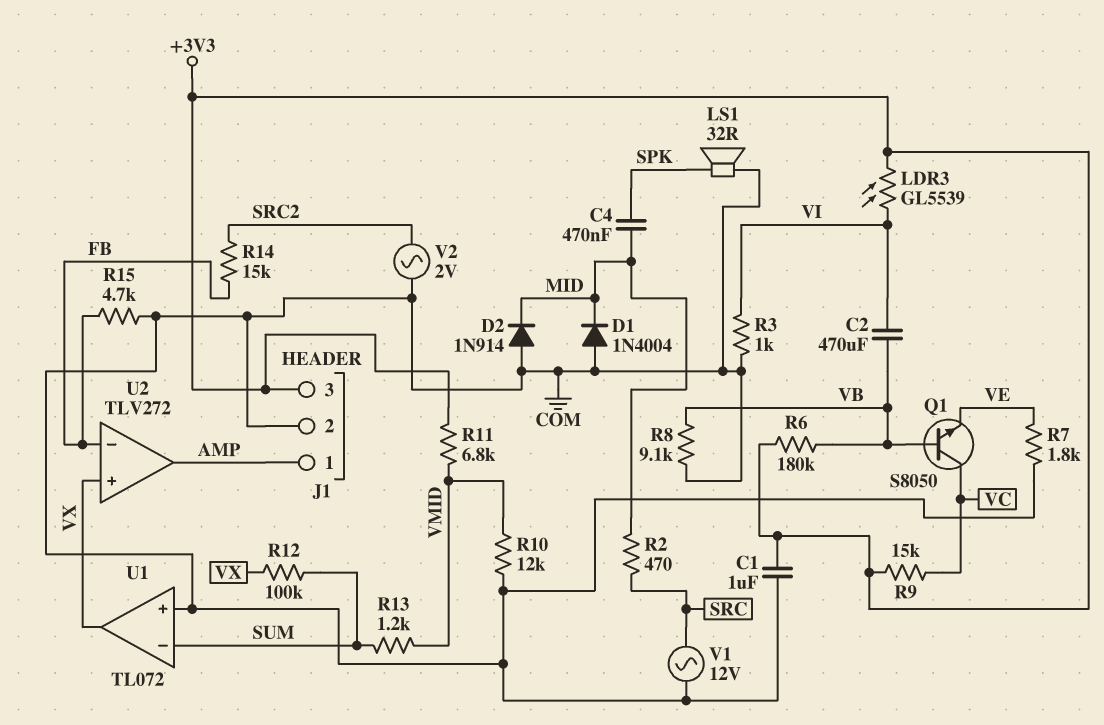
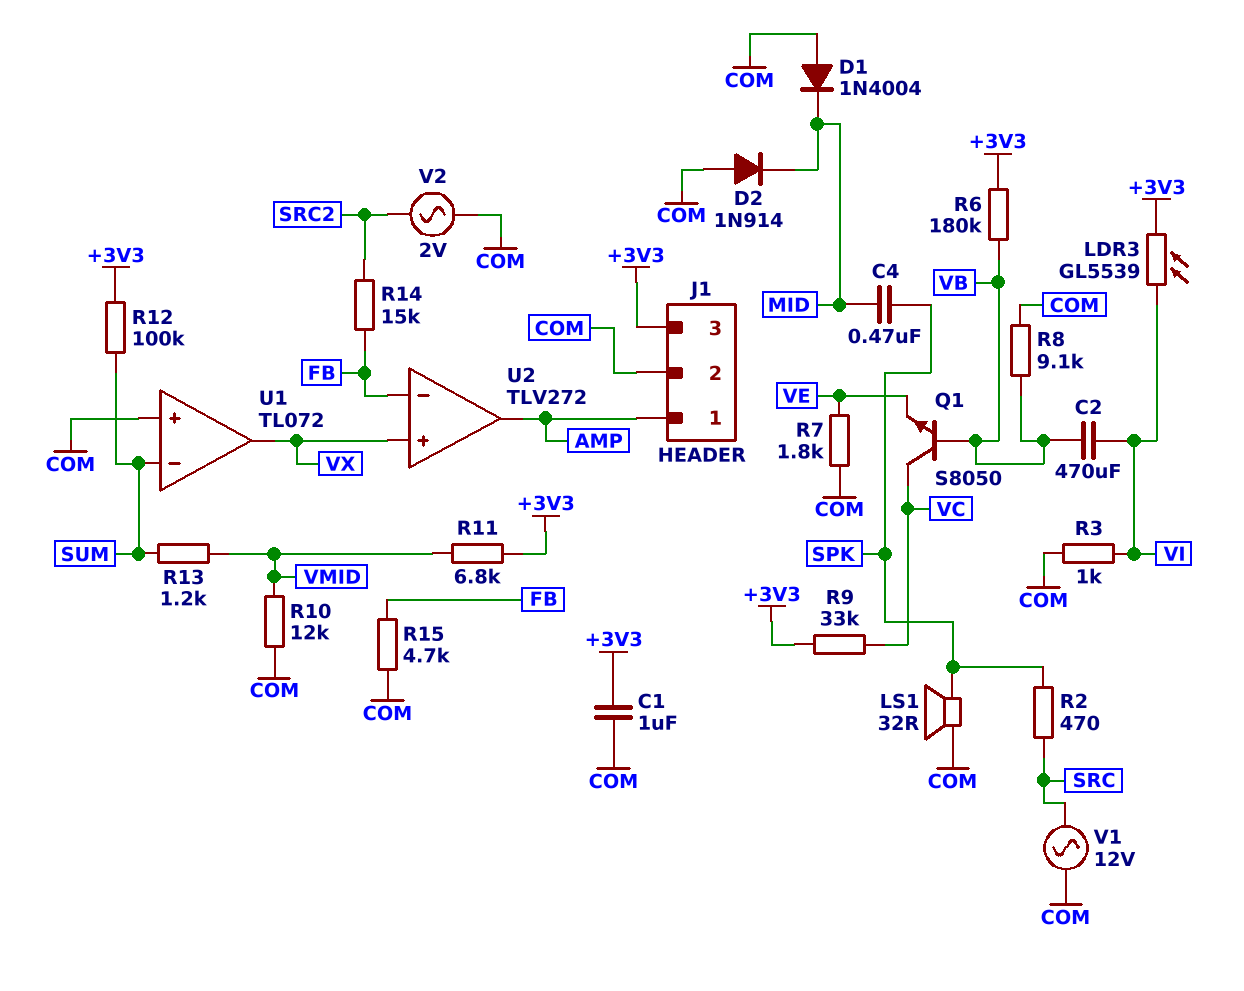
R2: 470 (MID, SRC) -> 470 (SPK, SRC)
R9: 15k (+3V3, VC) -> 33k (+3V3, VC)
R12: 100k (SUM, VX) -> 100k (+3V3, SUM)

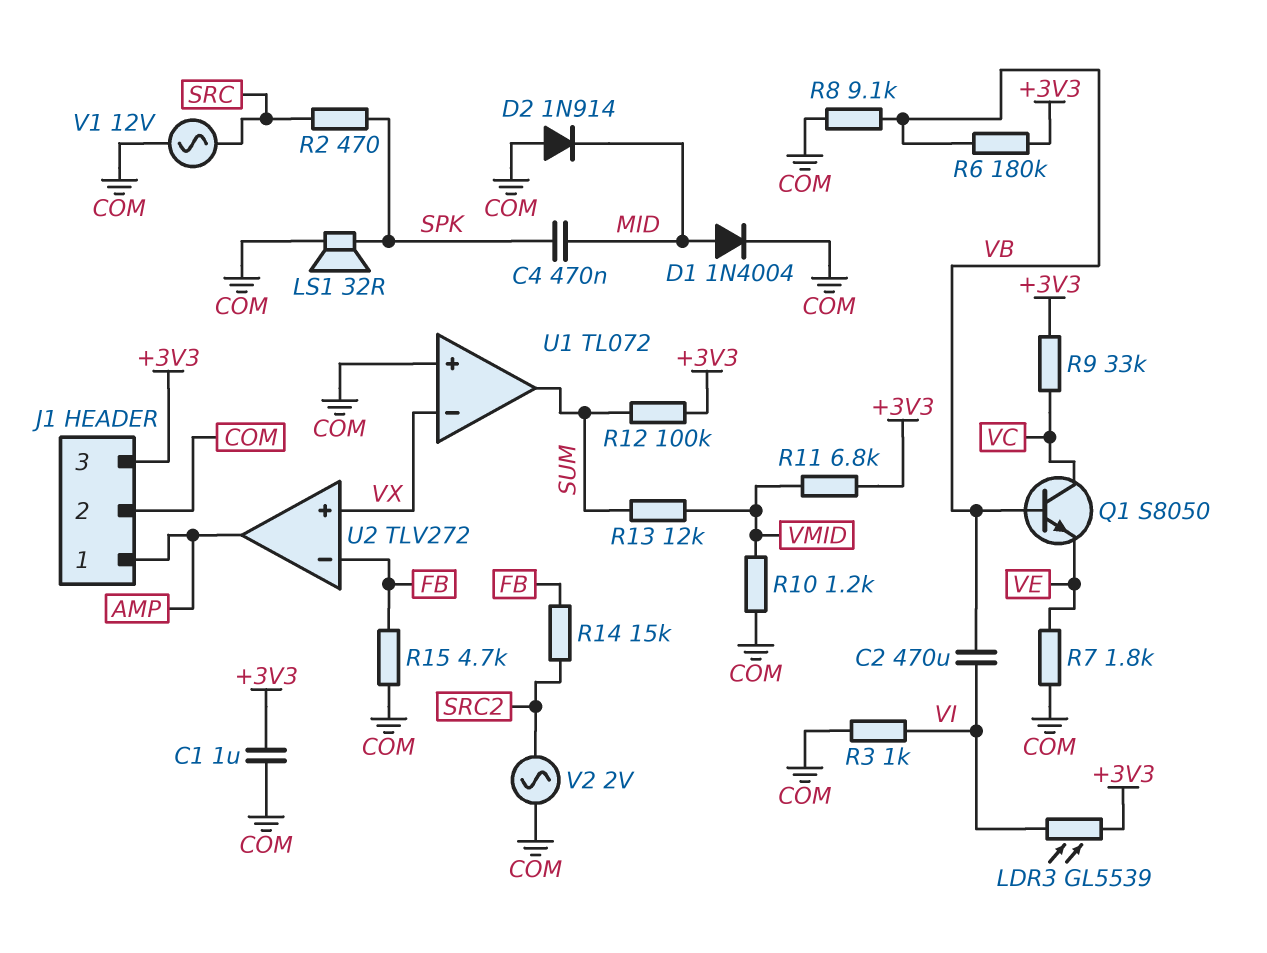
D1: diode 1N4004 (A COM, K MID) -> diode 1N4004 (A MID, K COM)
R10: 12k (COM, VMID) -> 1.2k (COM, VMID)
R13: 1.2k (SUM, VMID) -> 12k (SUM, VMID)
U1 pin in-: SUM -> VX
U1 pin out: VX -> SUM

